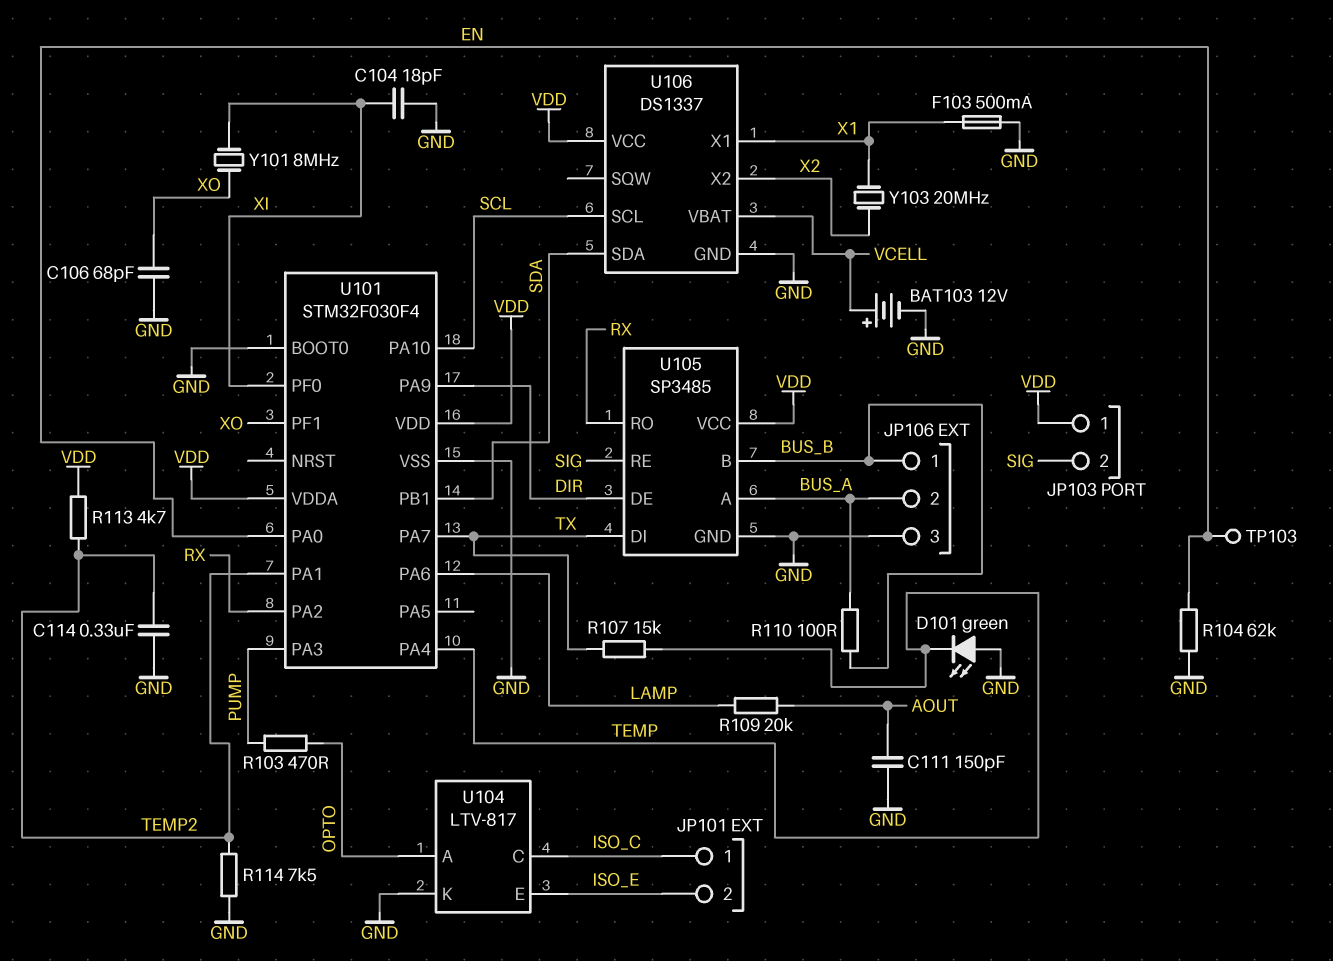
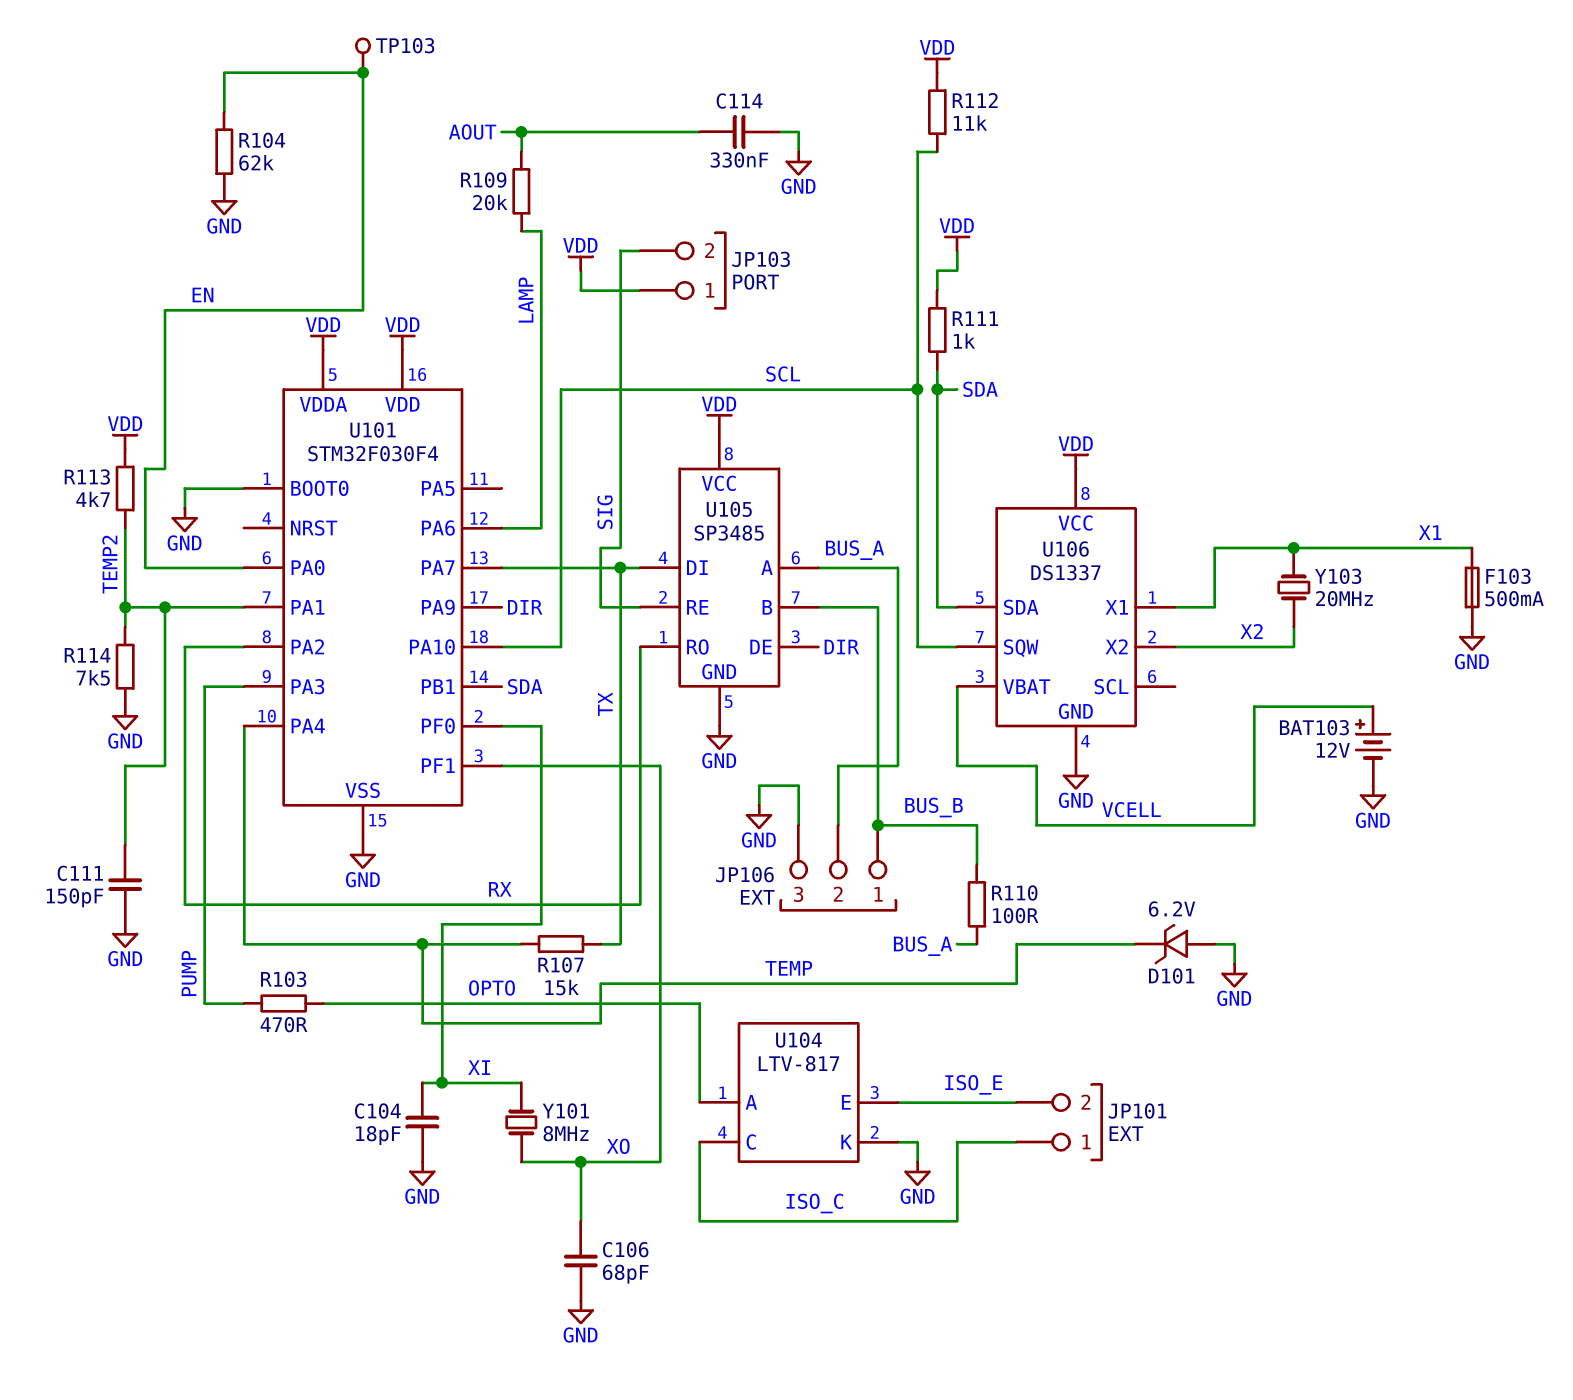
C111: 150pF (AOUT, GND) -> 150pF (GND, TEMP2)
C114: 330nF (GND, TEMP2) -> 330nF (AOUT, GND)
D101: LED green (A GND, K TEMP) -> zener 6.2V (A GND, K TEMP)
R111: none -> 1k (SDA, VDD)
R112: none -> 11k (SCL, VDD)
U106 pin SCL: SCL -> none
U106 pin SQW: none -> SCL

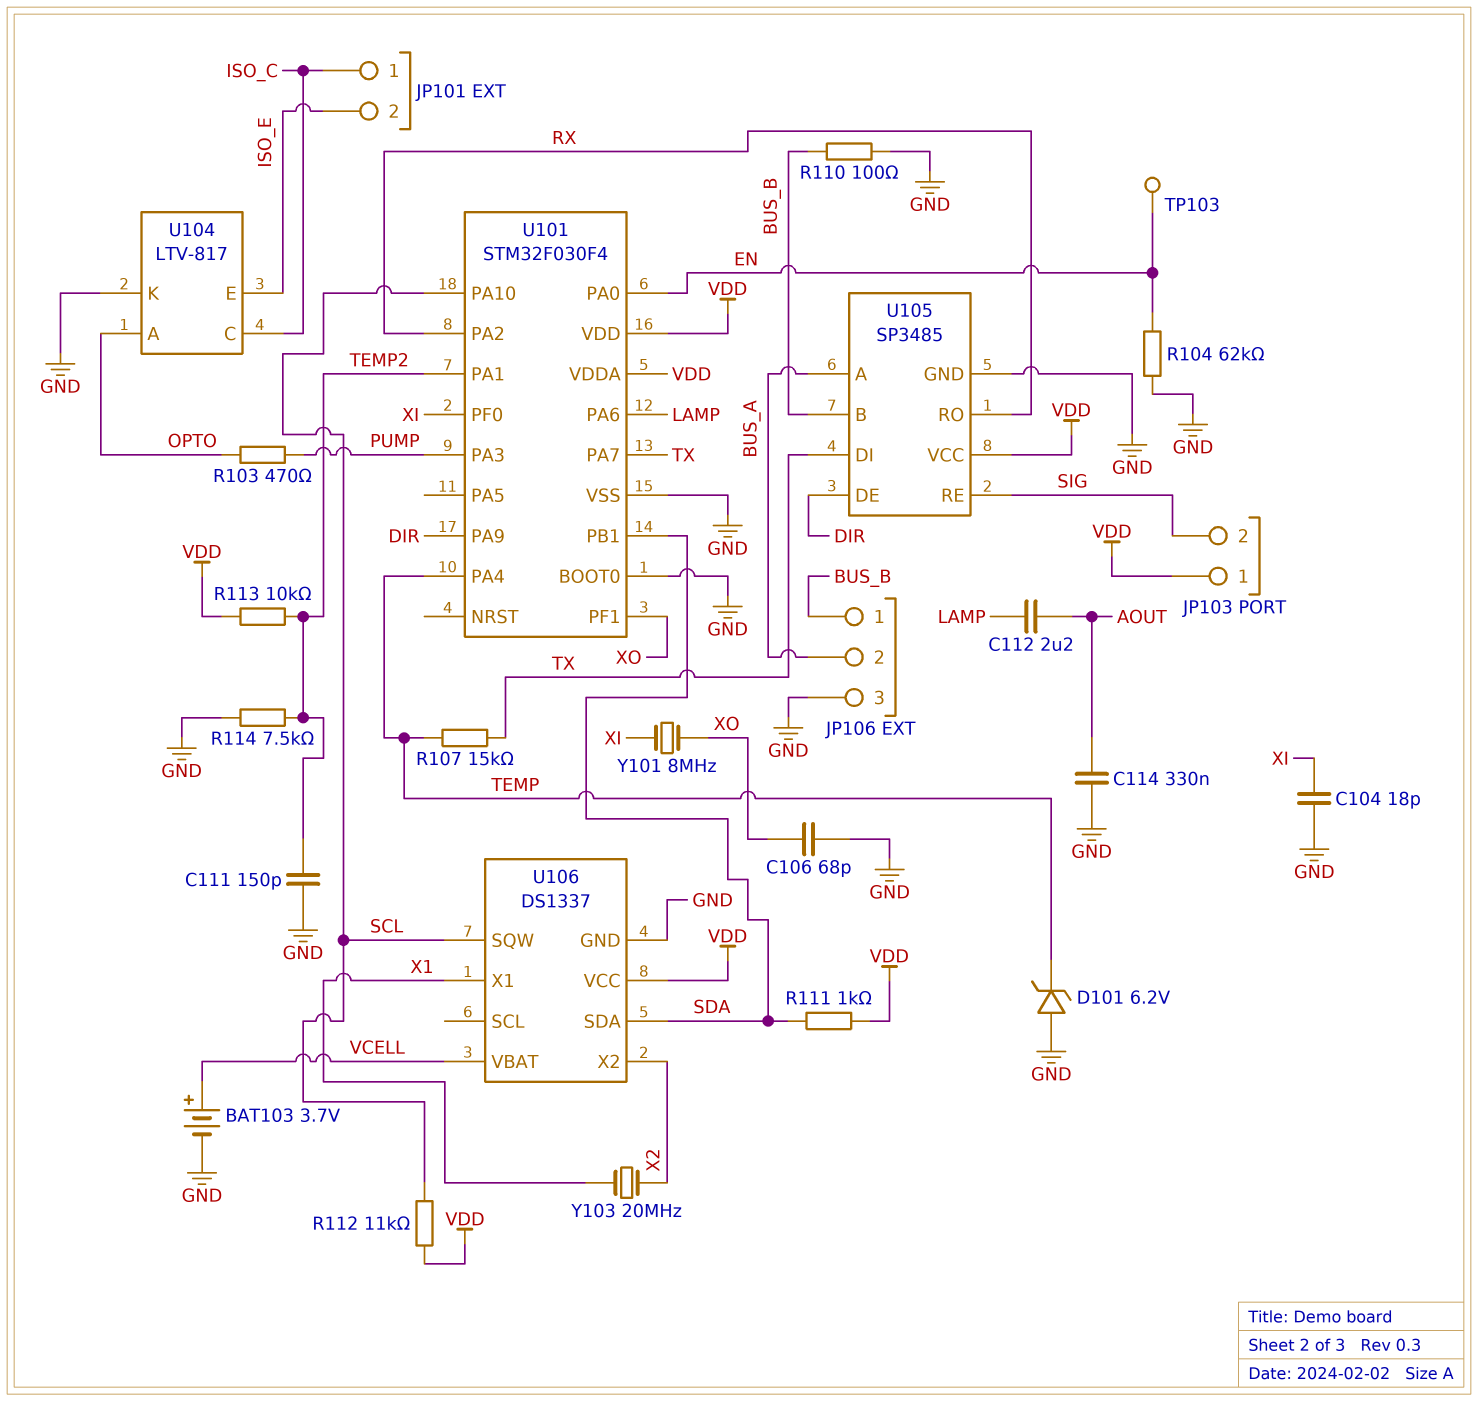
BAT103: 12V (plus VCELL, minus GND) -> 3.7V (plus VCELL, minus GND)
C112: none -> 2.2uF (AOUT, LAMP)
F103: 500mA (GND, X1) -> none
R109: 20k (AOUT, LAMP) -> none
R110: 100 (BUS_A, BUS_B) -> 100 (BUS_B, GND)
R113: 4.7k (TEMP2, VDD) -> 10k (TEMP2, VDD)

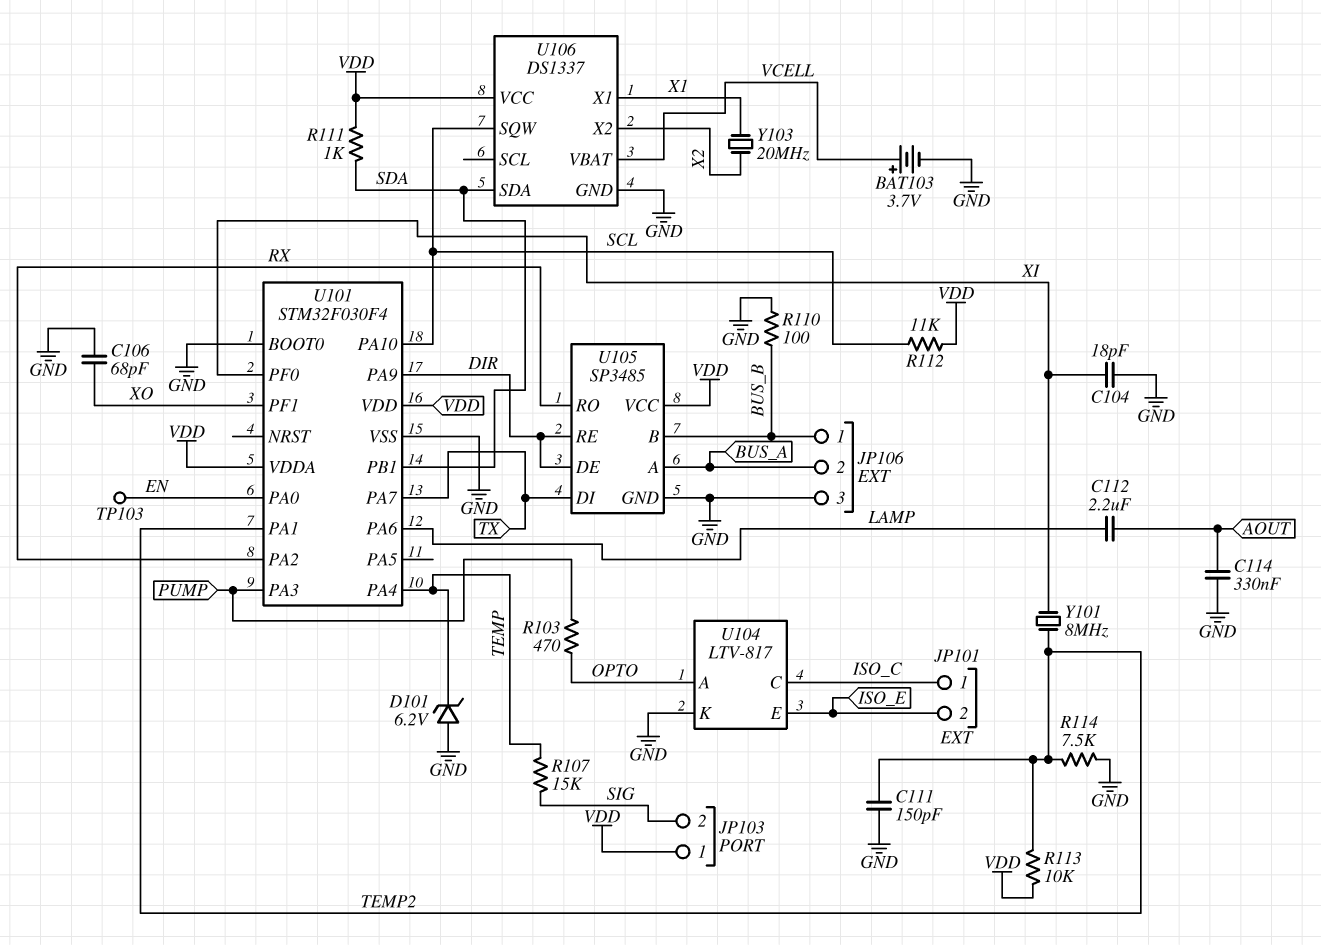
R104: 62k (EN, GND) -> none
R107: 15k (TEMP, TX) -> 15k (SIG, TEMP)
U105 pin RE: SIG -> DIR
Y101: 8MHz (XI, XO) -> 8MHz (TEMP2, XI)

